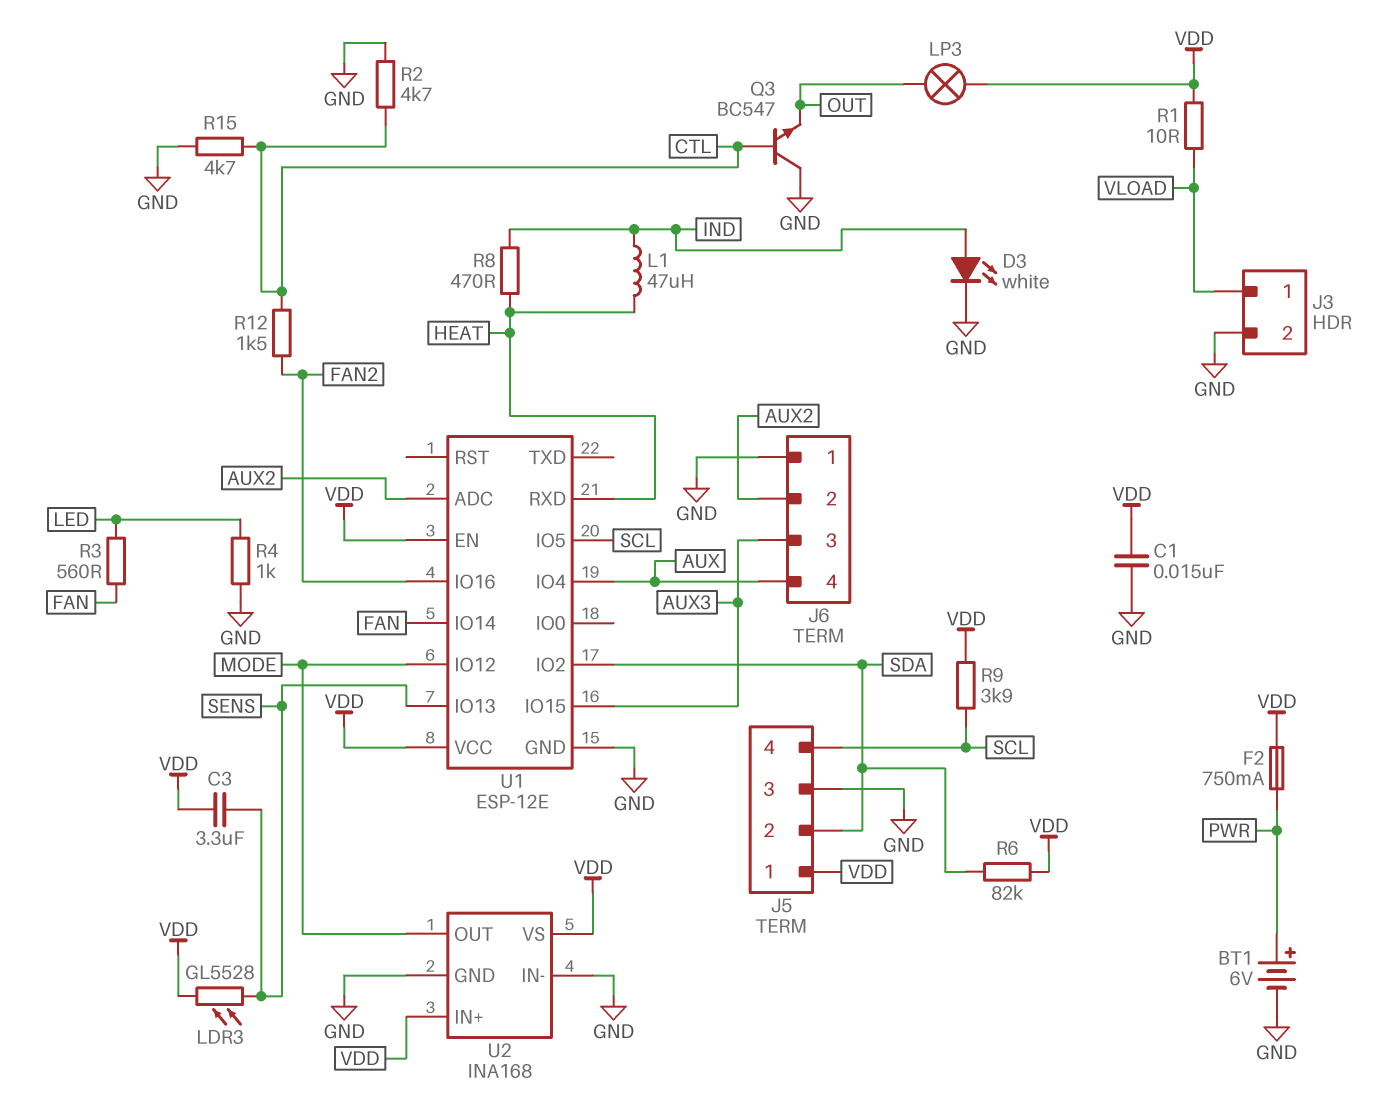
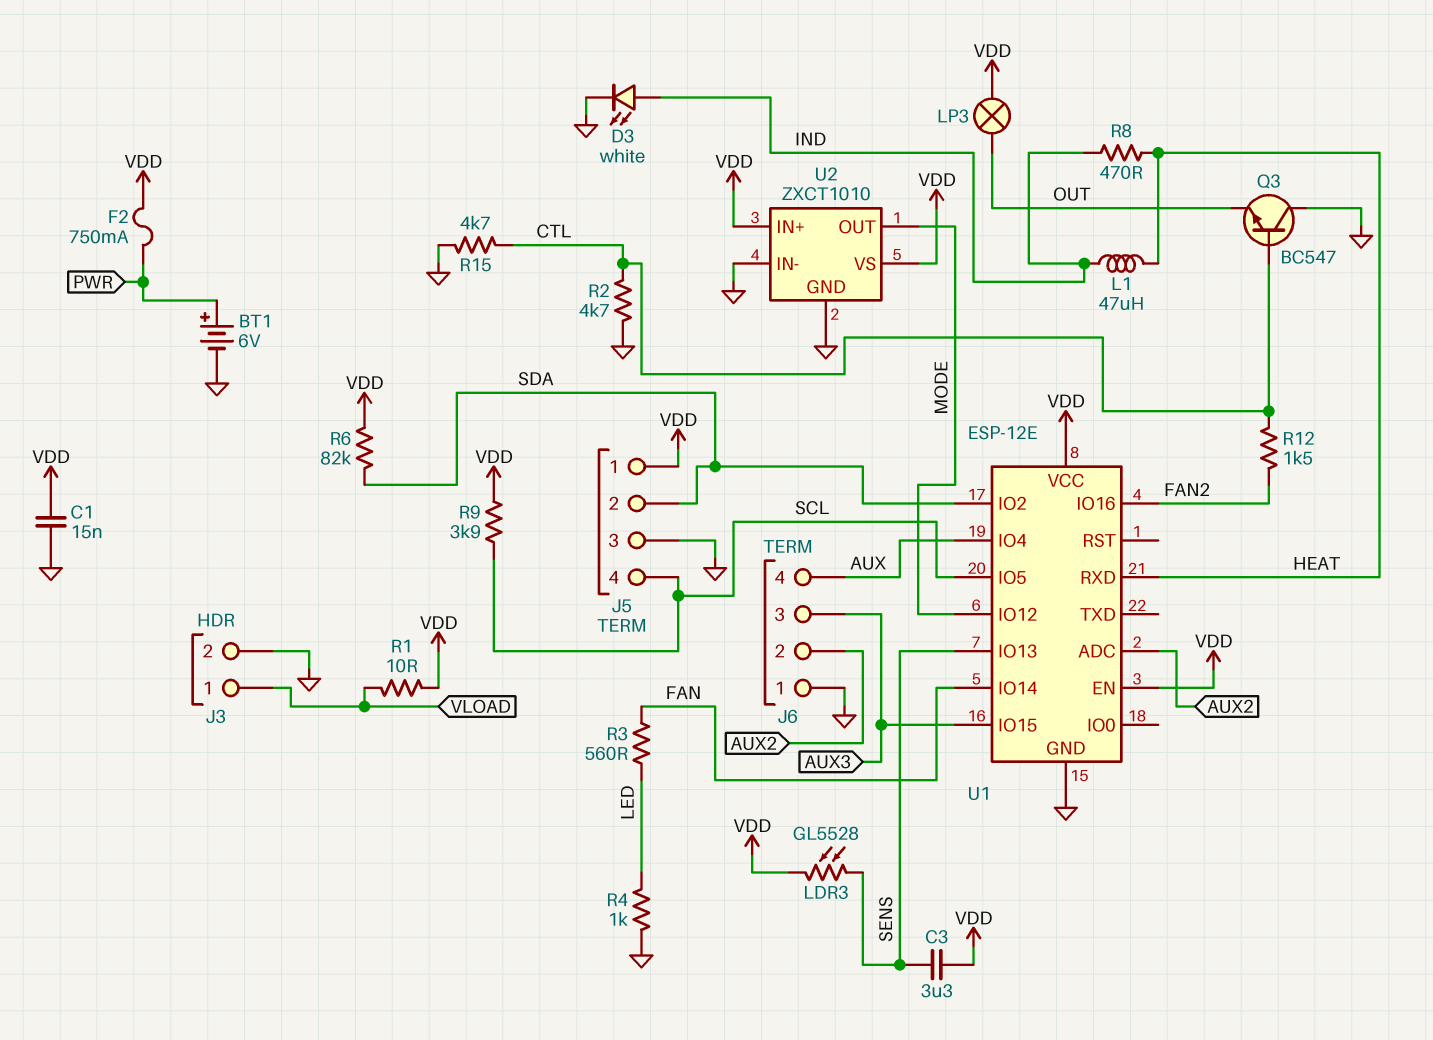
U2: INA168 -> ZXCT1010

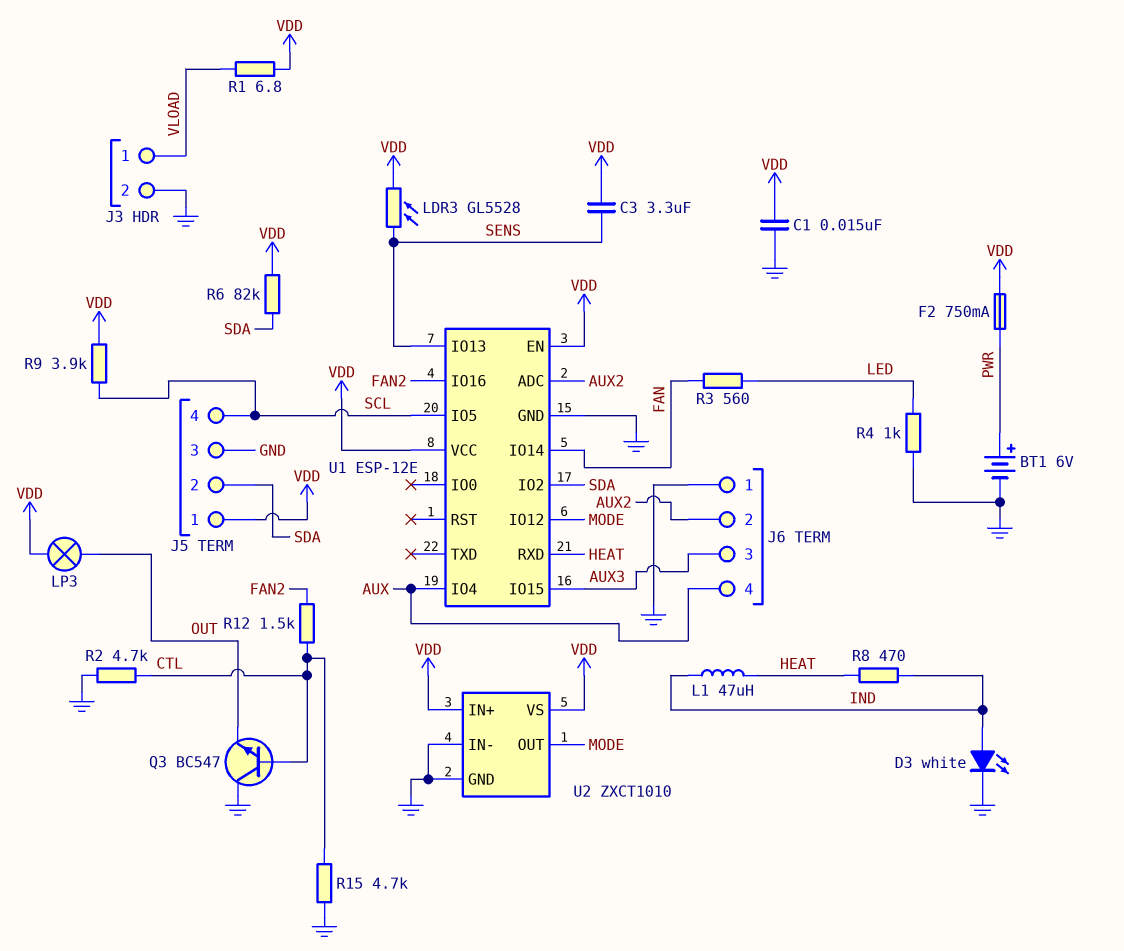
R1: 10 (VDD, VLOAD) -> 6.8 (VDD, VLOAD)

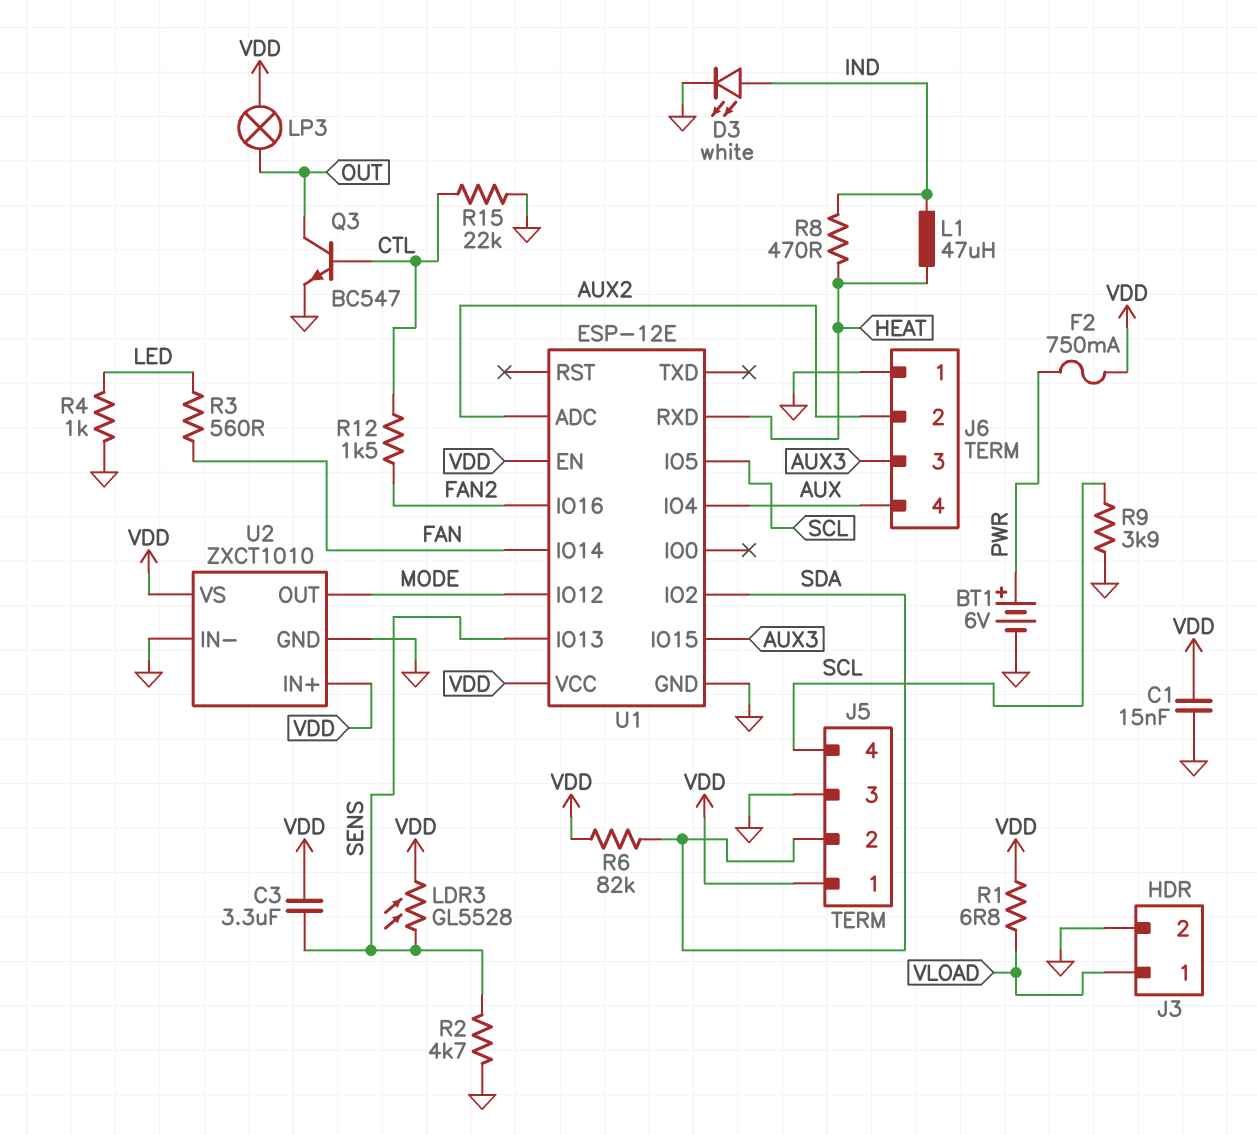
Q3: NPN BC547 (B CTL, C GND, E OUT) -> NPN BC547 (B CTL, C OUT, E GND)
R2: 4.7k (CTL, GND) -> 4.7k (GND, SENS)
R9: 3.9k (SCL, VDD) -> 3.9k (GND, SCL)
R15: 4.7k (CTL, GND) -> 22k (CTL, GND)

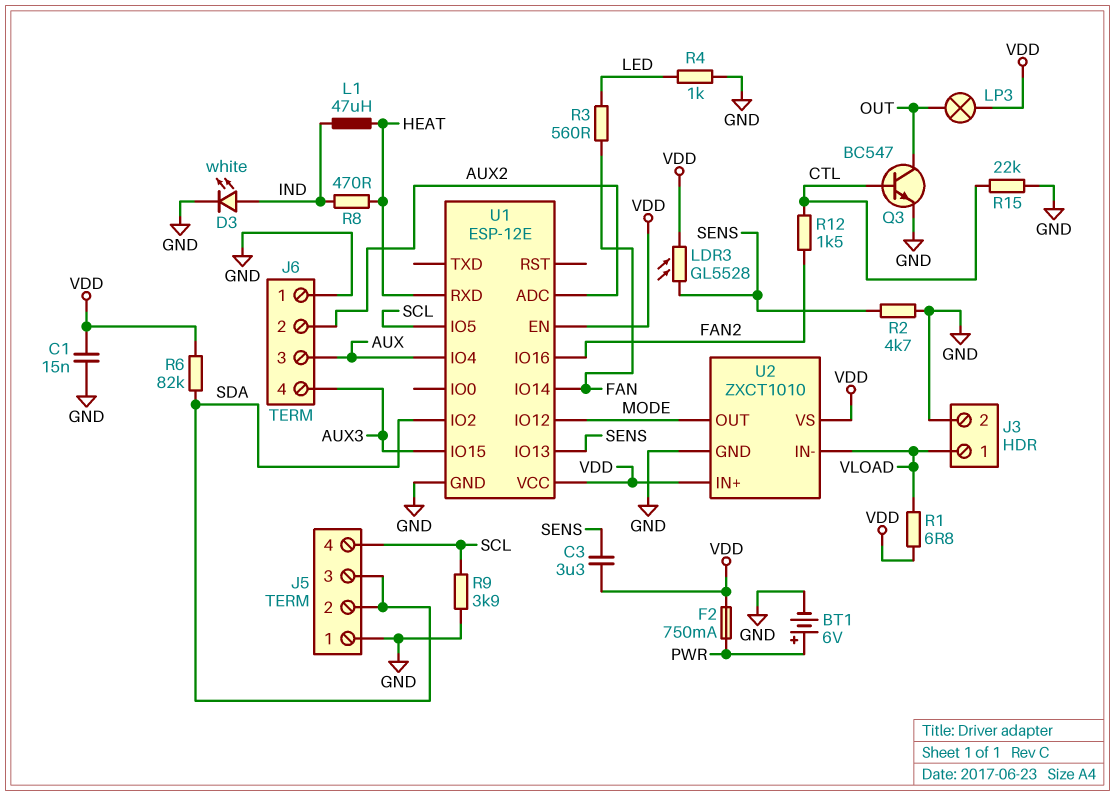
J5 pin 1: VDD -> GND
J5 pin 3: GND -> SDA
J6 pin 3: AUX3 -> AUX
J6 pin 4: AUX -> AUX3
U2 pin IN-: GND -> VLOAD

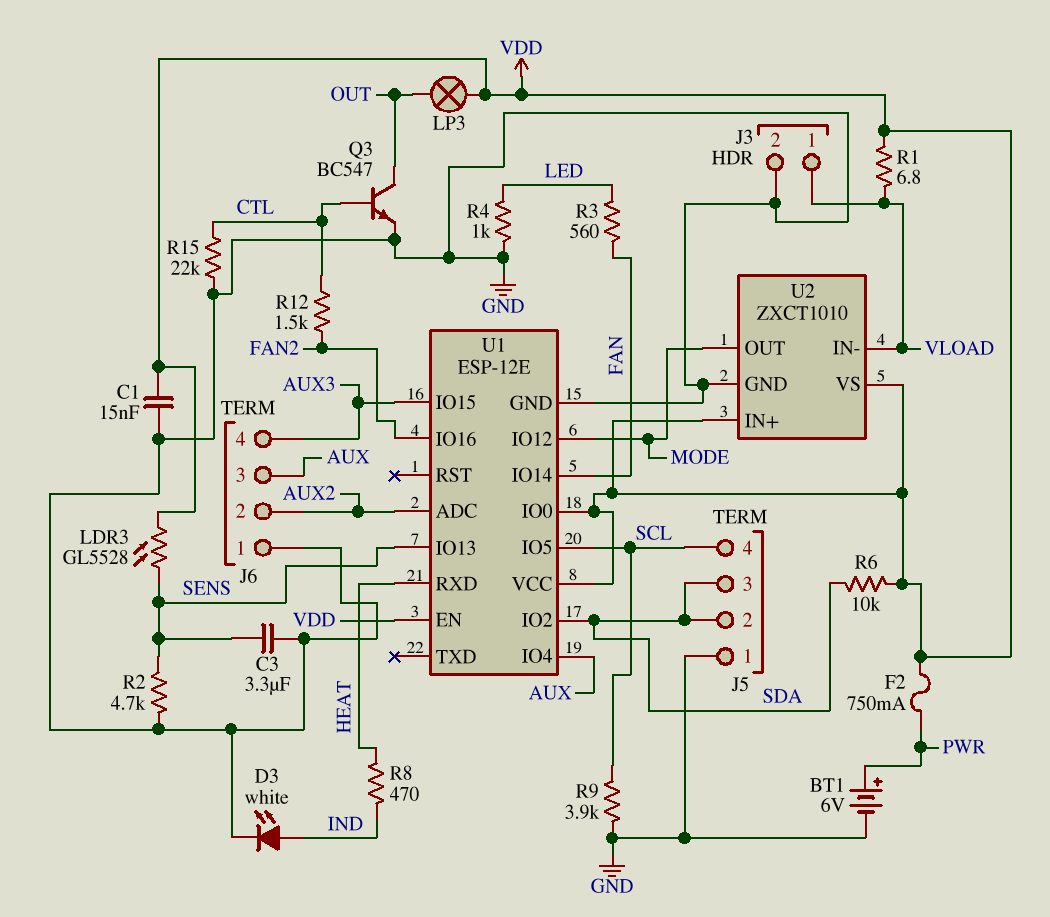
C3: 3.3uF (SENS, VDD) -> 3.3uF (GND, SENS)
L1: 47uH (HEAT, IND) -> none
R6: 82k (SDA, VDD) -> 10k (SDA, VDD)
U1 pin IO0: none -> VDD

